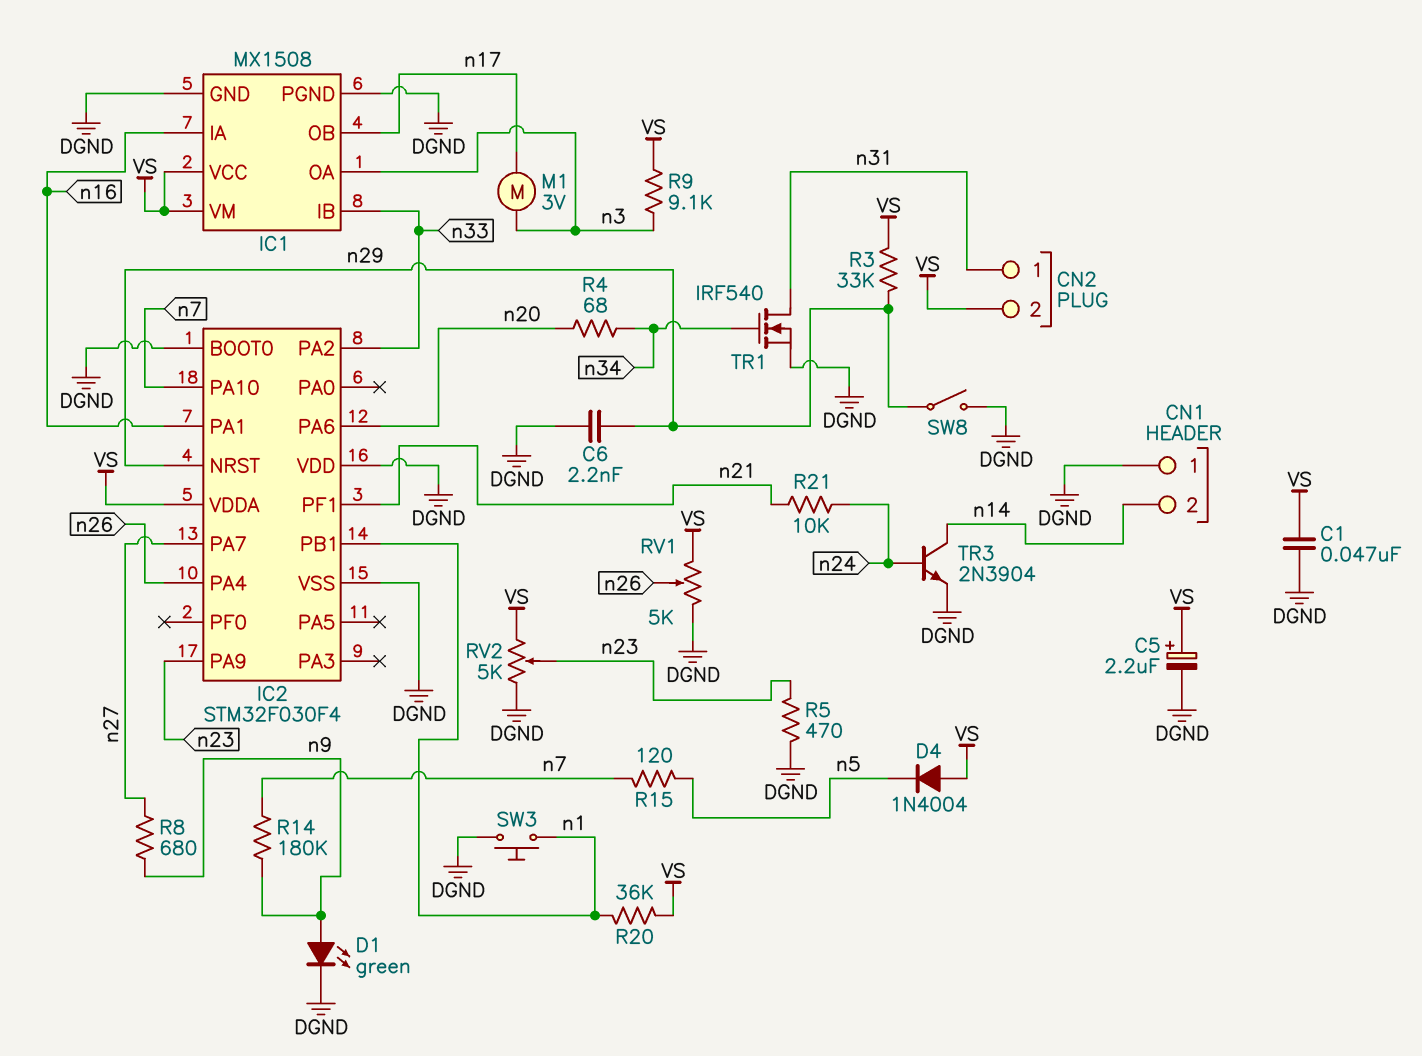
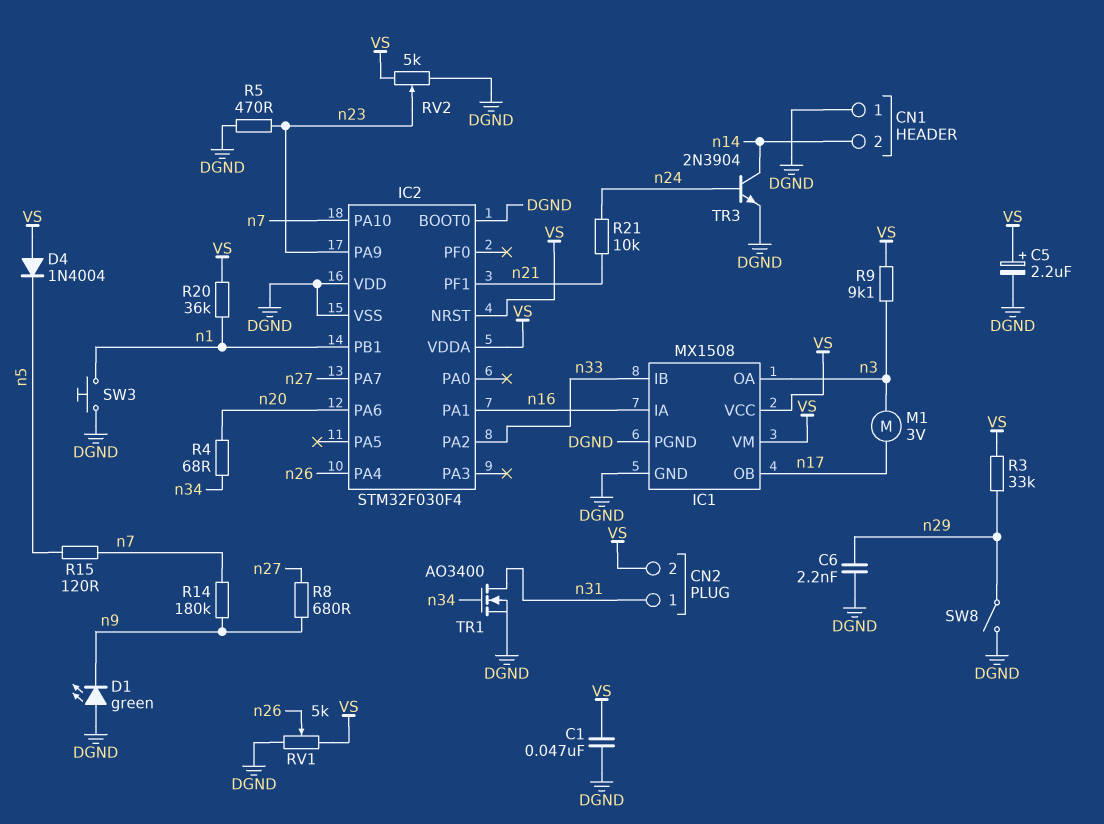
D1: LED green (A n9, K DGND) -> LED green (A DGND, K n9)
IC2 pin NRST: n29 -> VS
TR1: NMOS IRF540 (G n34, D n31, S DGND) -> NMOS AO3400 (G n34, D n31, S DGND)

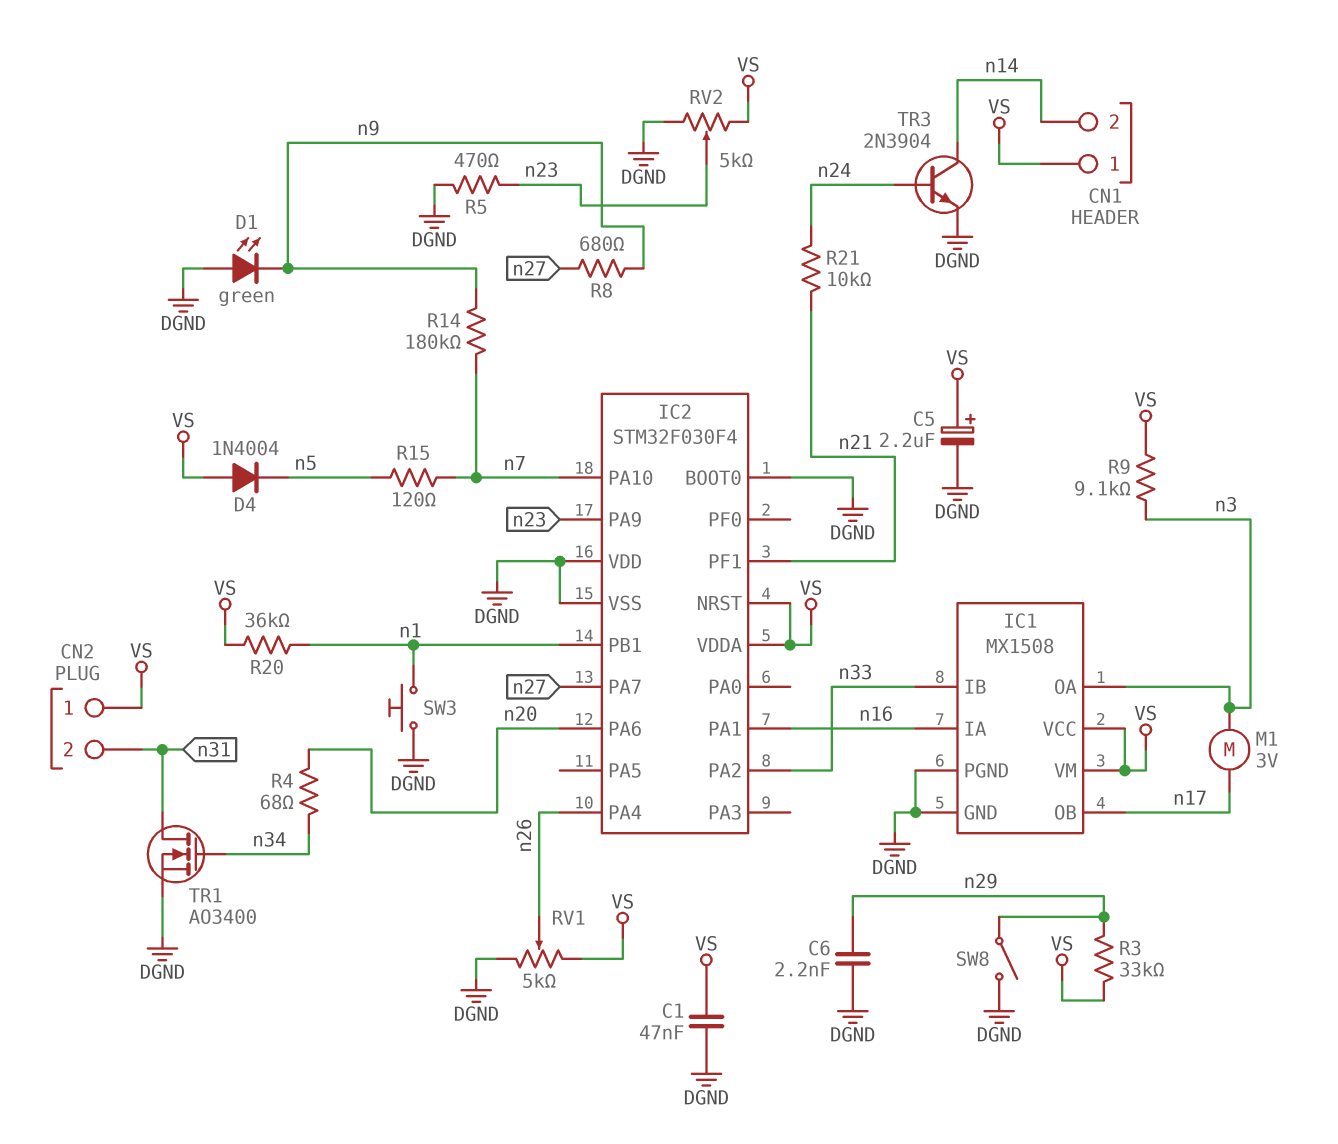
CN1 pin 1: DGND -> VS
CN2 pin 1: n31 -> VS
CN2 pin 2: VS -> n31

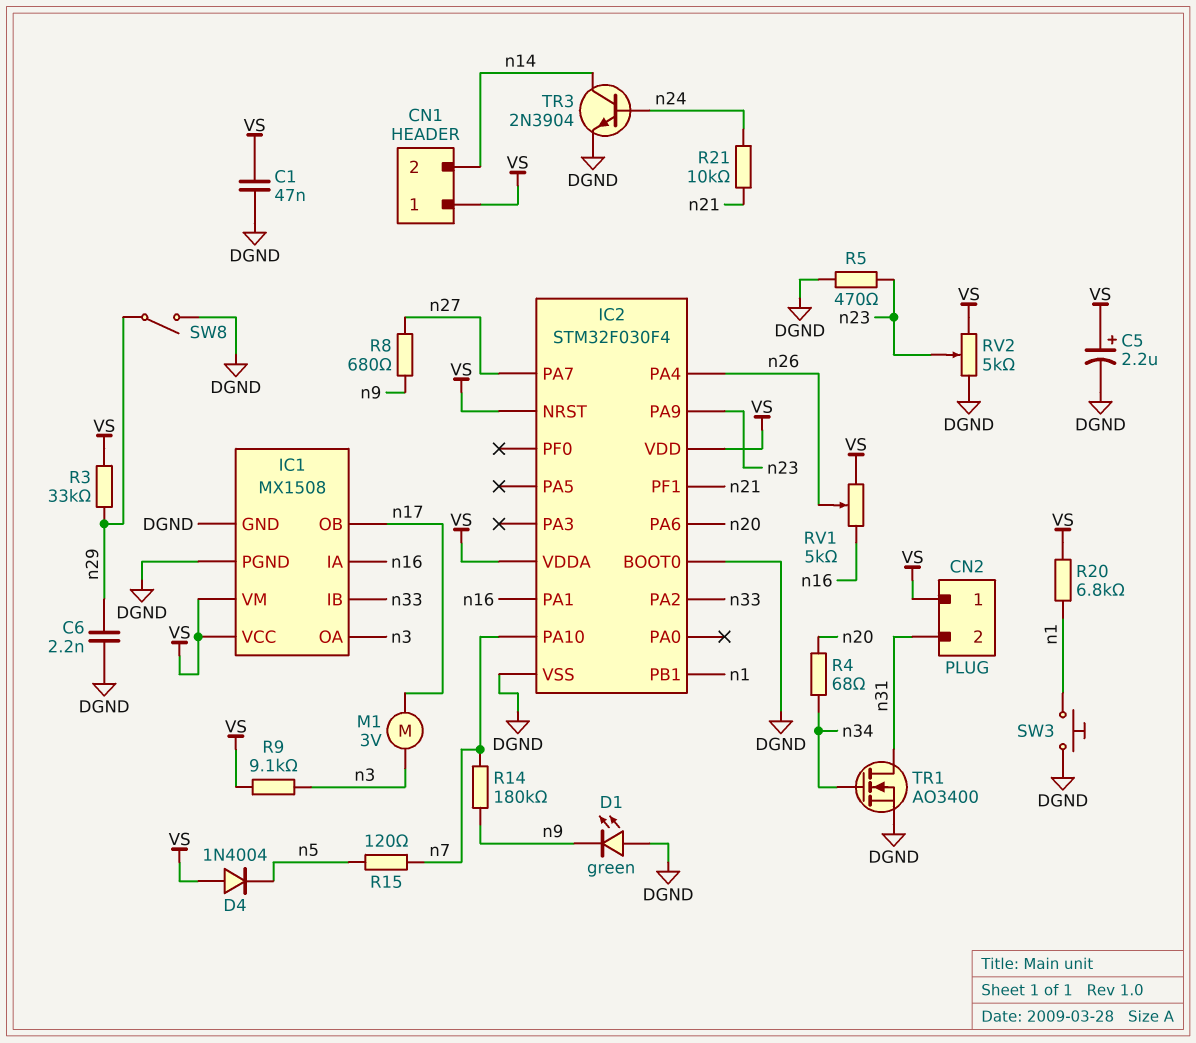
IC2 pin VDD: DGND -> VS
R20: 36k (VS, n1) -> 6.8k (VS, n1)
RV1: 5k (DGND, VS, wiper n26) -> 5k (VS, n16, wiper n26)

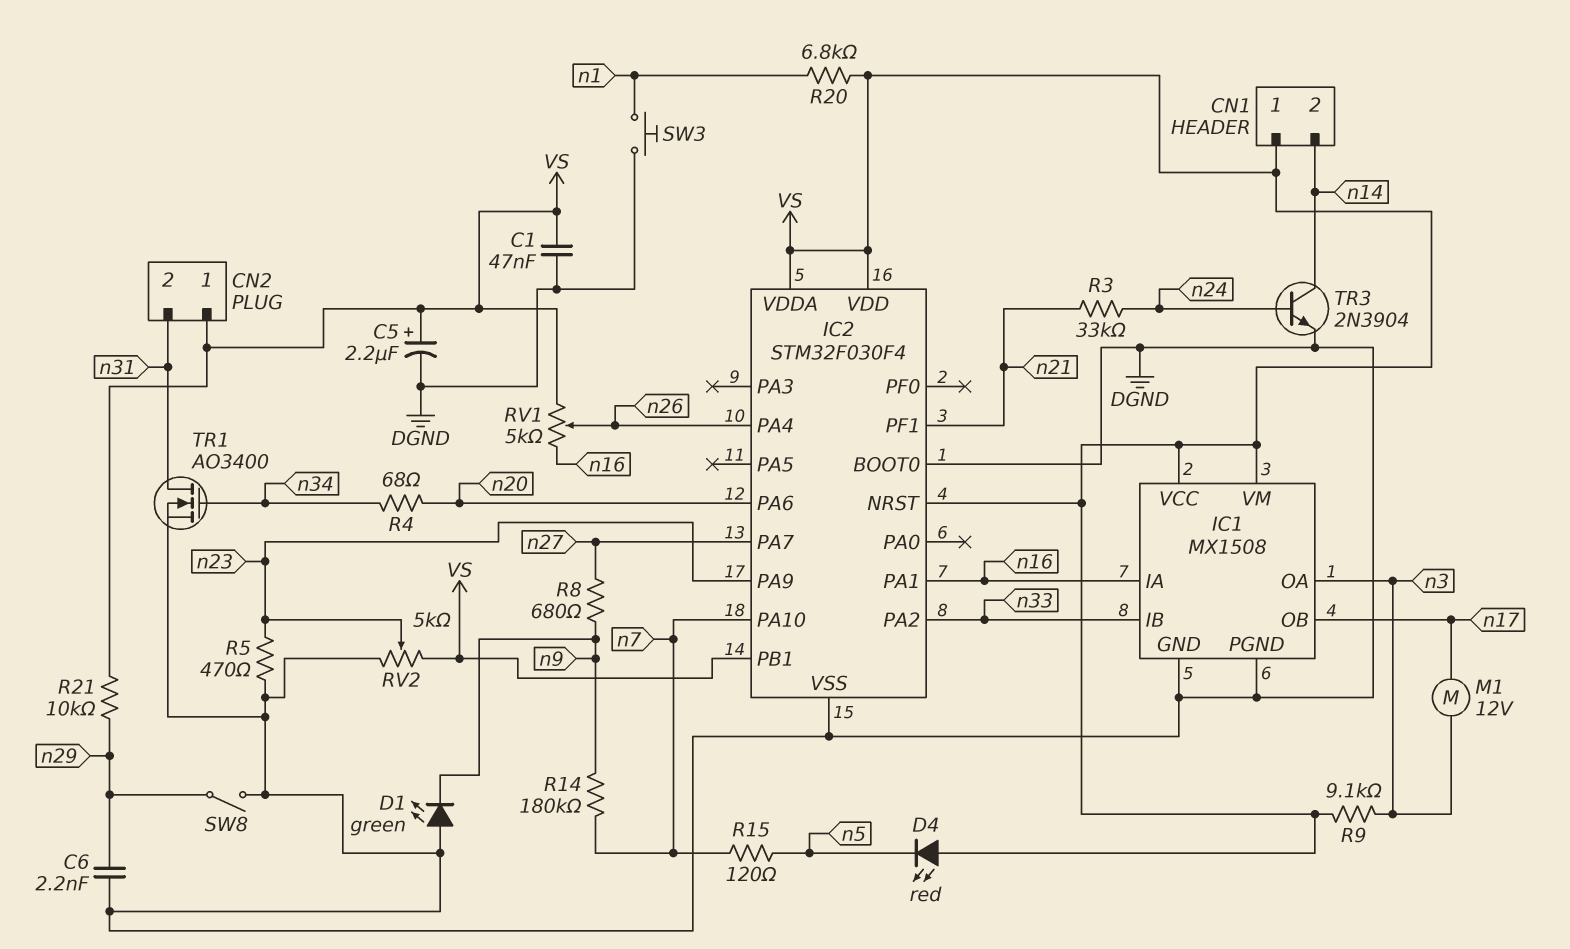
D4: diode 1N4004 (A VS, K n5) -> LED red (A VS, K n5)
IC2 pin PB1: n1 -> VS
M1: motor 3V (n3, n17) -> motor 12V (n3, n17)
R3: 33k (VS, n29) -> 33k (n21, n24)
R21: 10k (n21, n24) -> 10k (VS, n29)

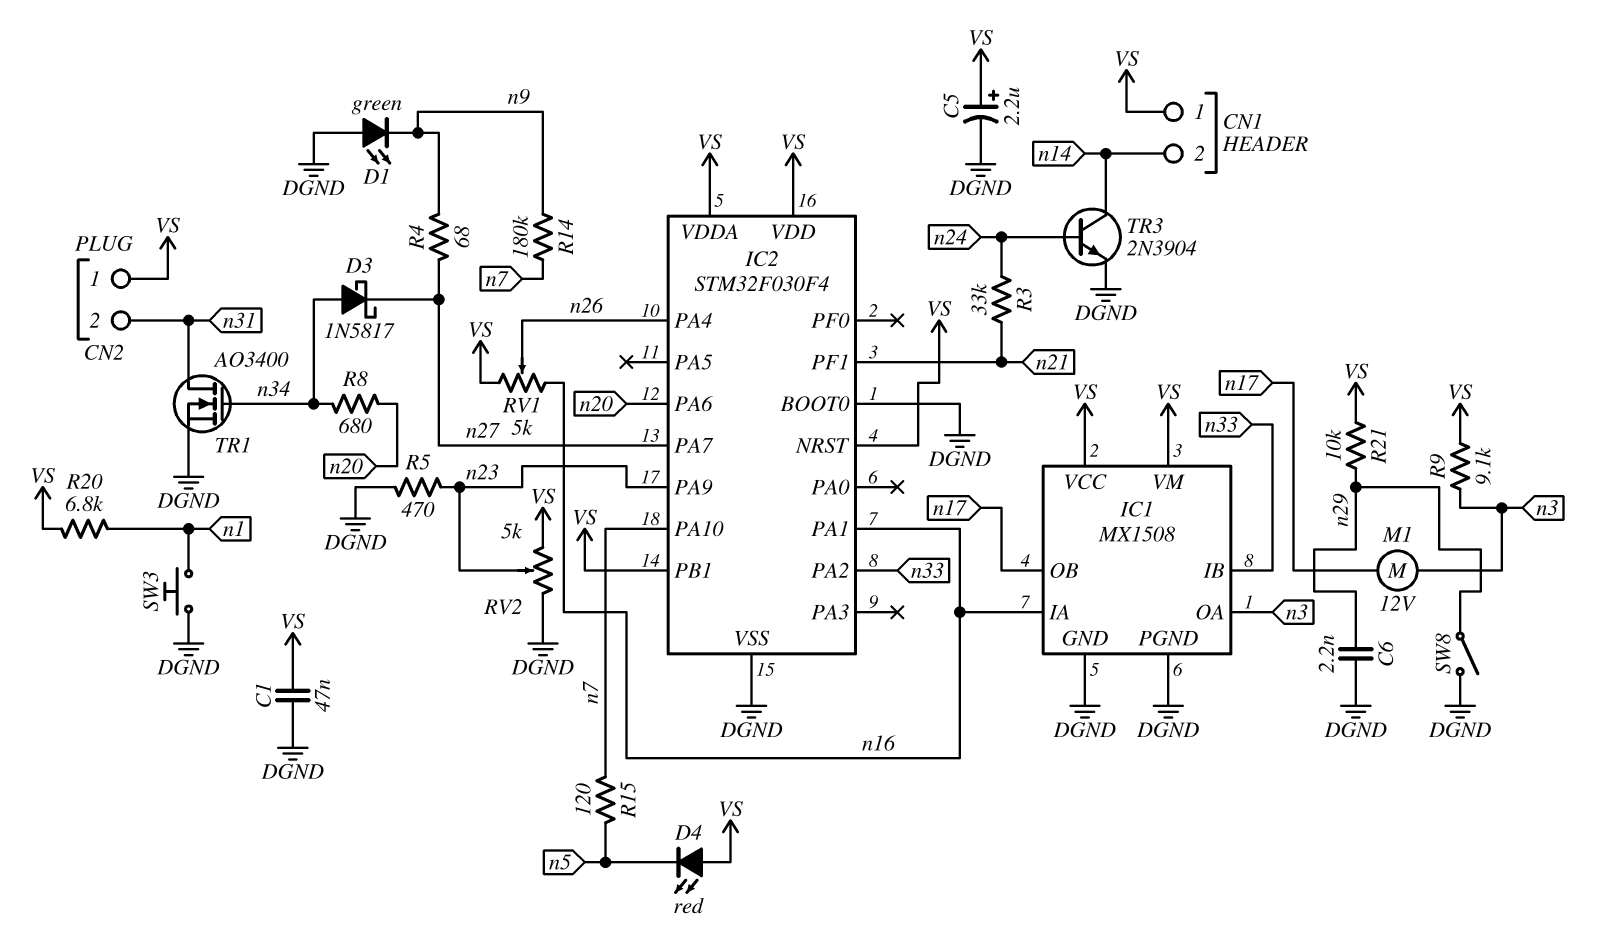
D3: none -> schottky 1N5817 (A n34, K n27)
R4: 68 (n20, n34) -> 68 (n9, n27)
R8: 680 (n9, n27) -> 680 (n20, n34)

